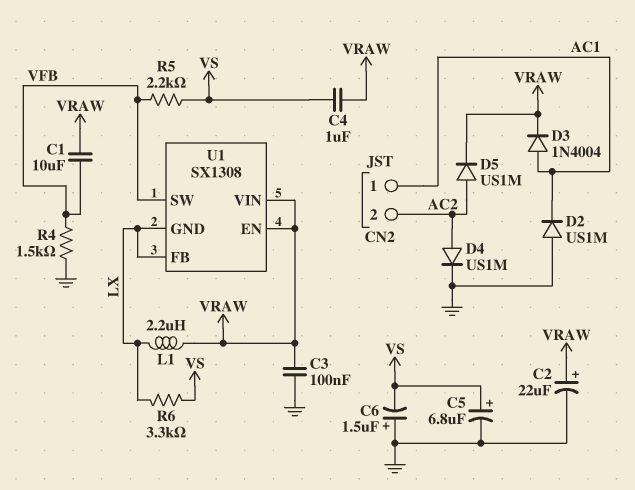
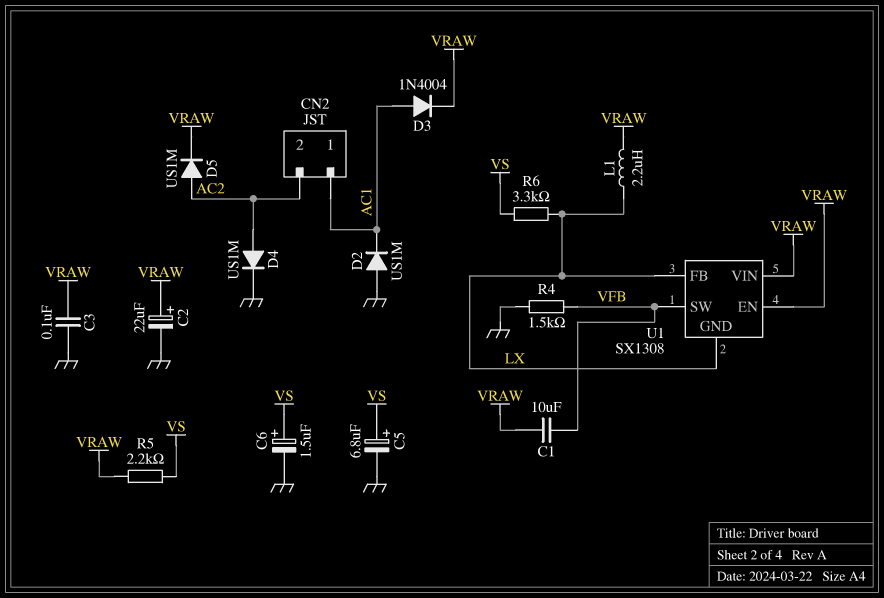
C4: 1uF (VRAW, VS) -> none
C6: 1.5uF (plus GND, minus VS) -> 1.5uF (plus VS, minus GND)
R5: 2.2k (VFB, VS) -> 2.2k (VRAW, VS)

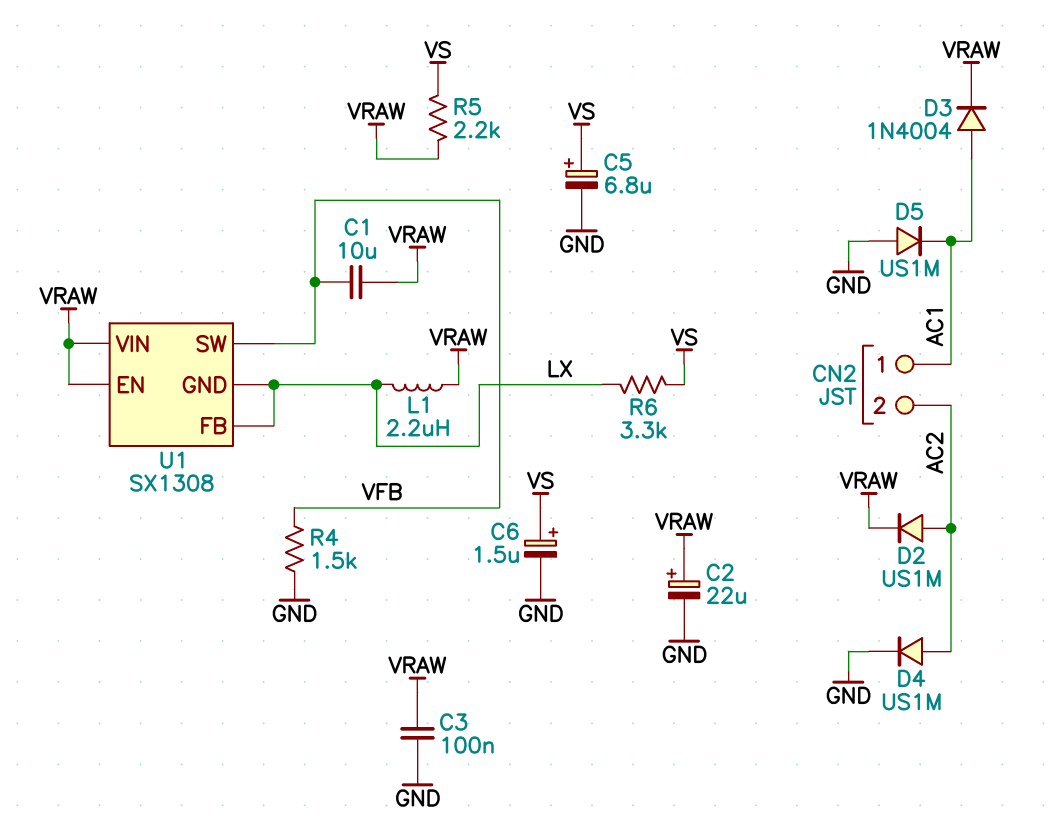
D2: diode US1M (A GND, K AC1) -> diode US1M (A AC2, K VRAW)
D5: diode US1M (A AC2, K VRAW) -> diode US1M (A GND, K AC1)

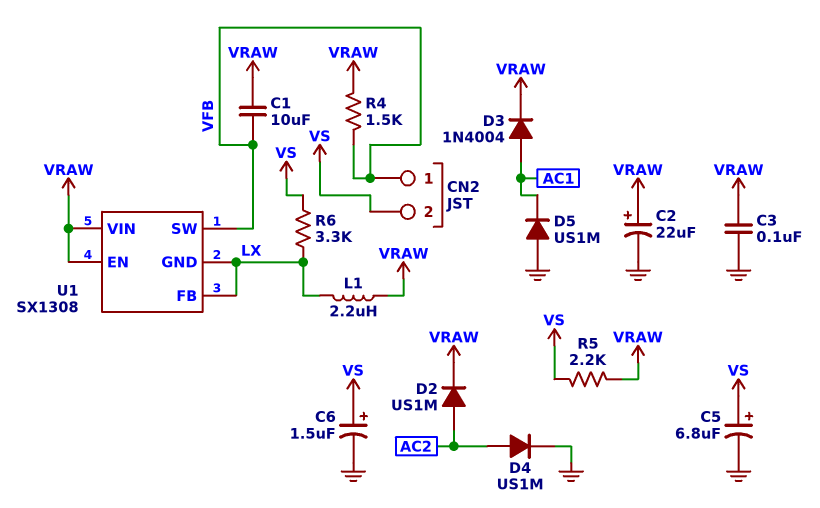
CN2 pin 1: AC1 -> VFB
CN2 pin 2: AC2 -> VS
R4: 1.5k (GND, VFB) -> 1.5k (VFB, VRAW)

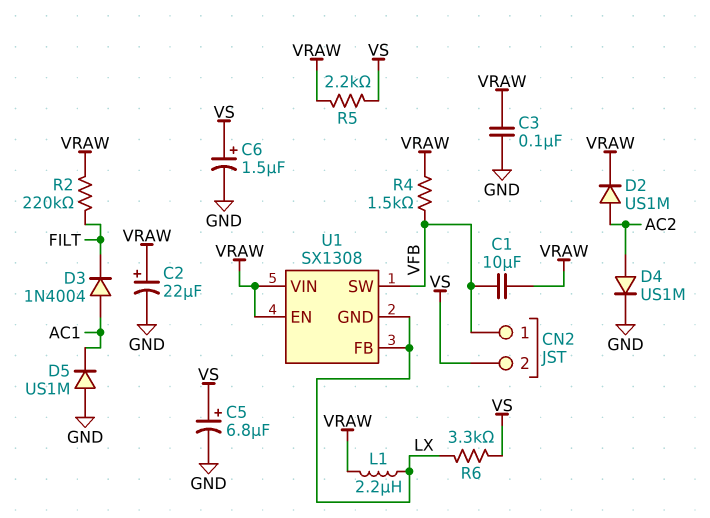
D3: diode 1N4004 (A AC1, K VRAW) -> diode 1N4004 (A AC1, K FILT)
R2: none -> 220k (FILT, VRAW)

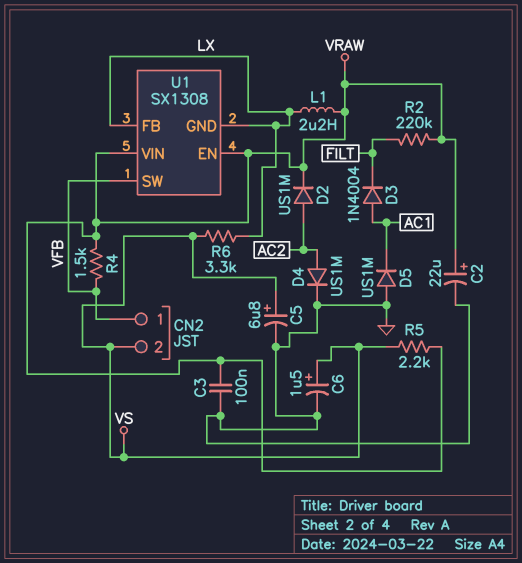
C1: 10uF (VFB, VRAW) -> none

